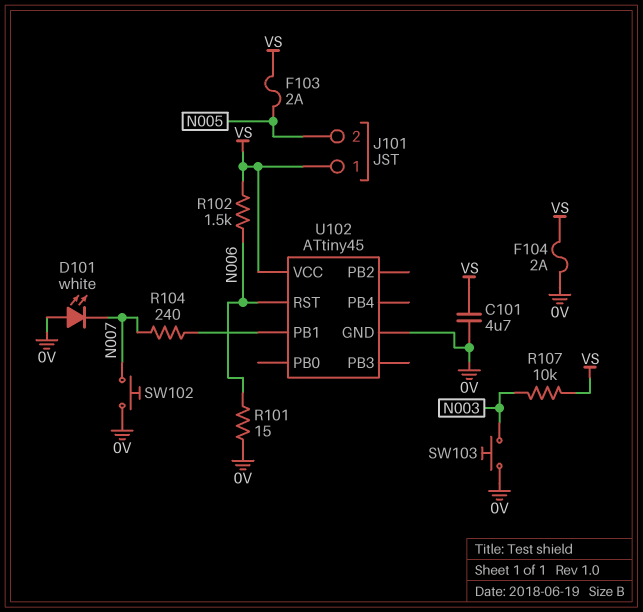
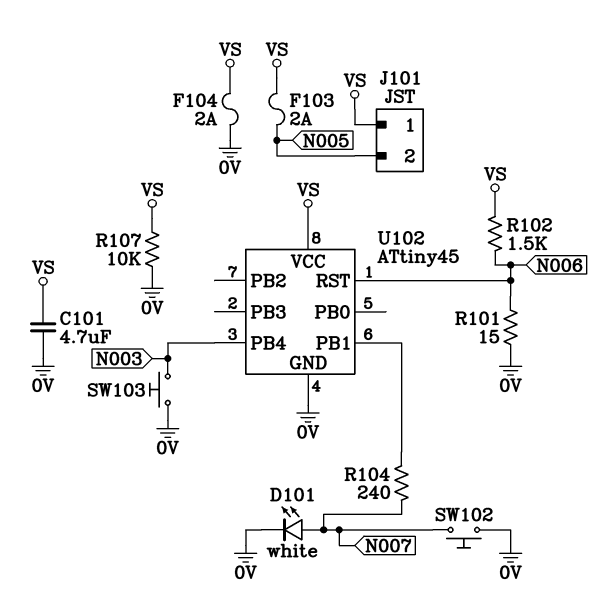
D101: LED white (A 0V, K N007) -> LED white (A N007, K 0V)
R107: 10k (N003, VS) -> 10k (0V, VS)
U102 pin PB4: none -> N003

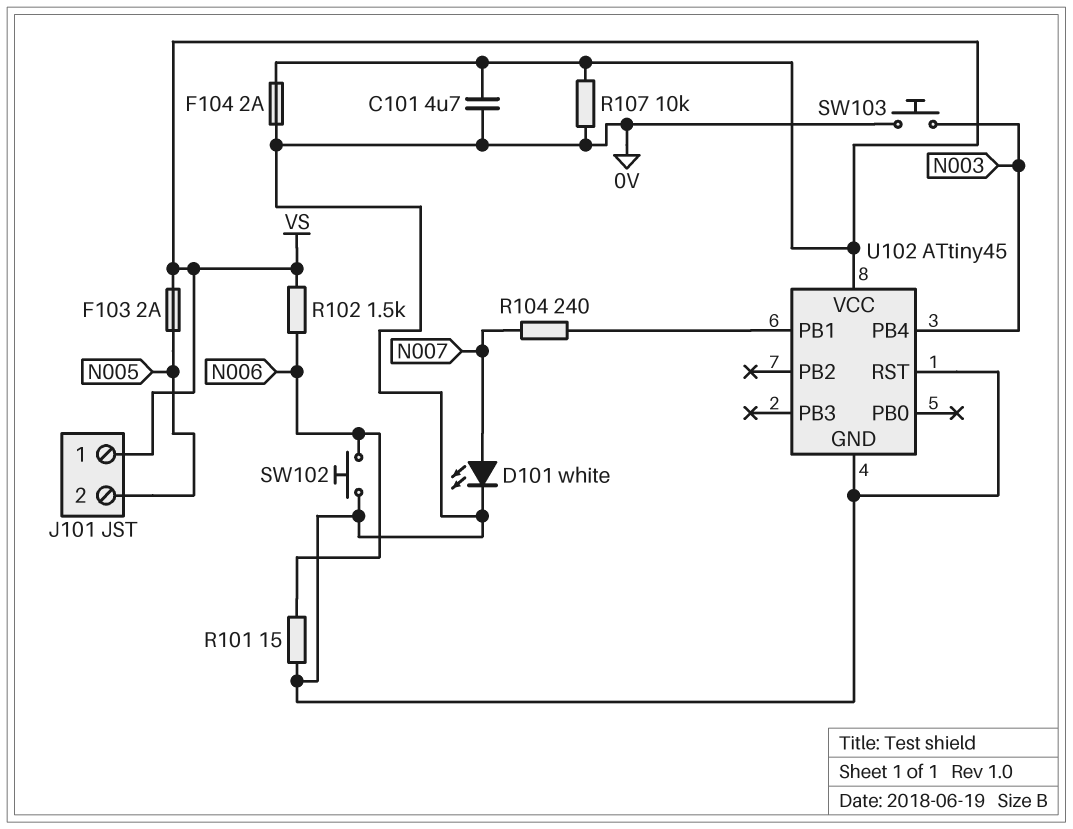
SW102: button (0V, N007) -> button (0V, N006)
U102 pin RST: N006 -> 0V

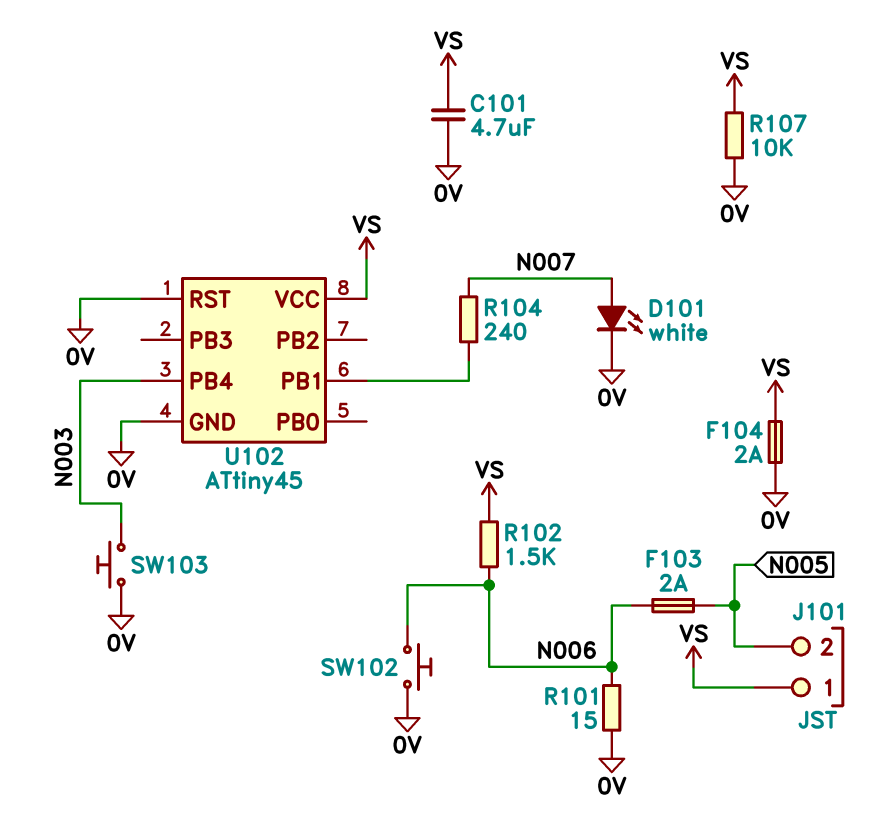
F103: 2A (N005, VS) -> 2A (N005, N006)

